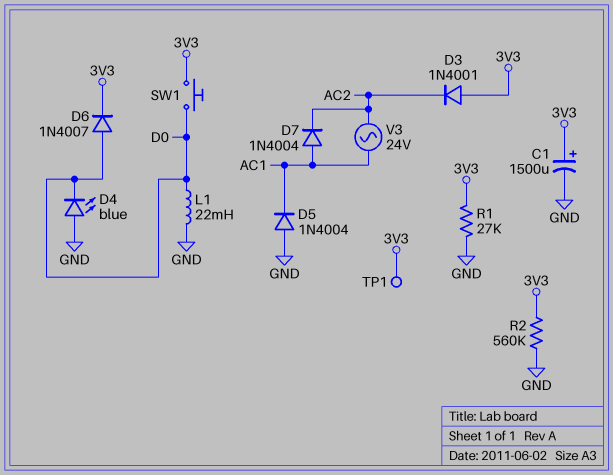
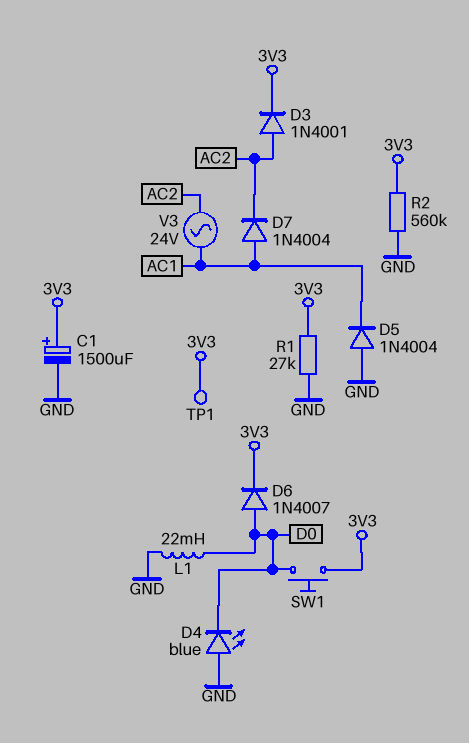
D3: diode 1N4001 (A 3V3, K AC2) -> diode 1N4001 (A AC2, K 3V3)

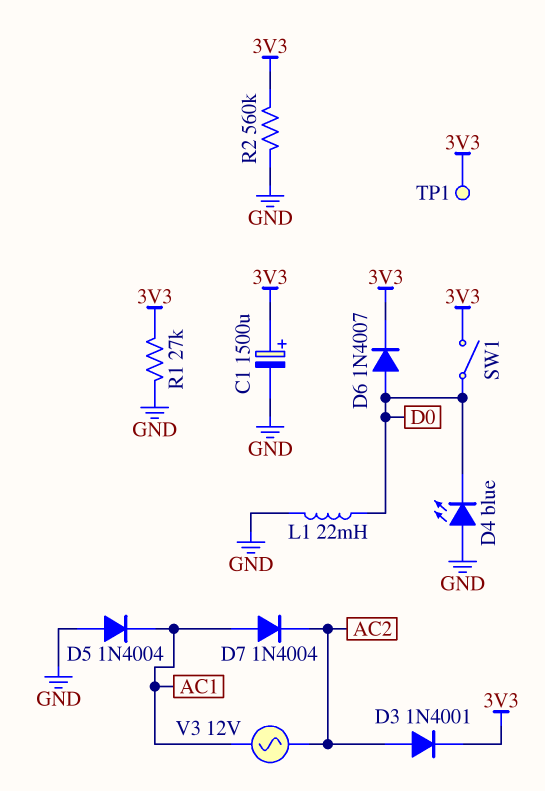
SW1: button (3V3, D0) -> switch (3V3, D0)
V3: AC 24V (AC1, AC2) -> AC 12V (AC1, AC2)

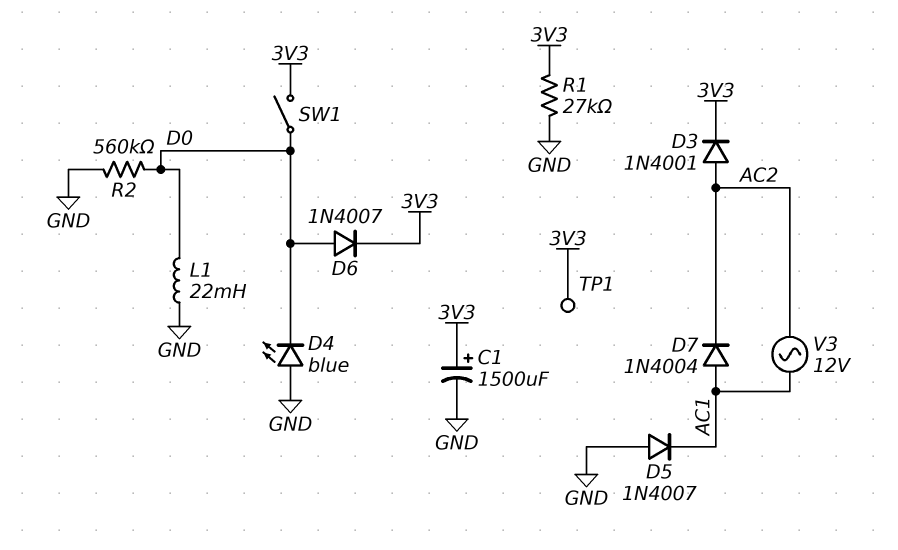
D5: diode 1N4004 (A GND, K AC1) -> diode 1N4007 (A GND, K AC1)
R2: 560k (3V3, GND) -> 560k (D0, GND)

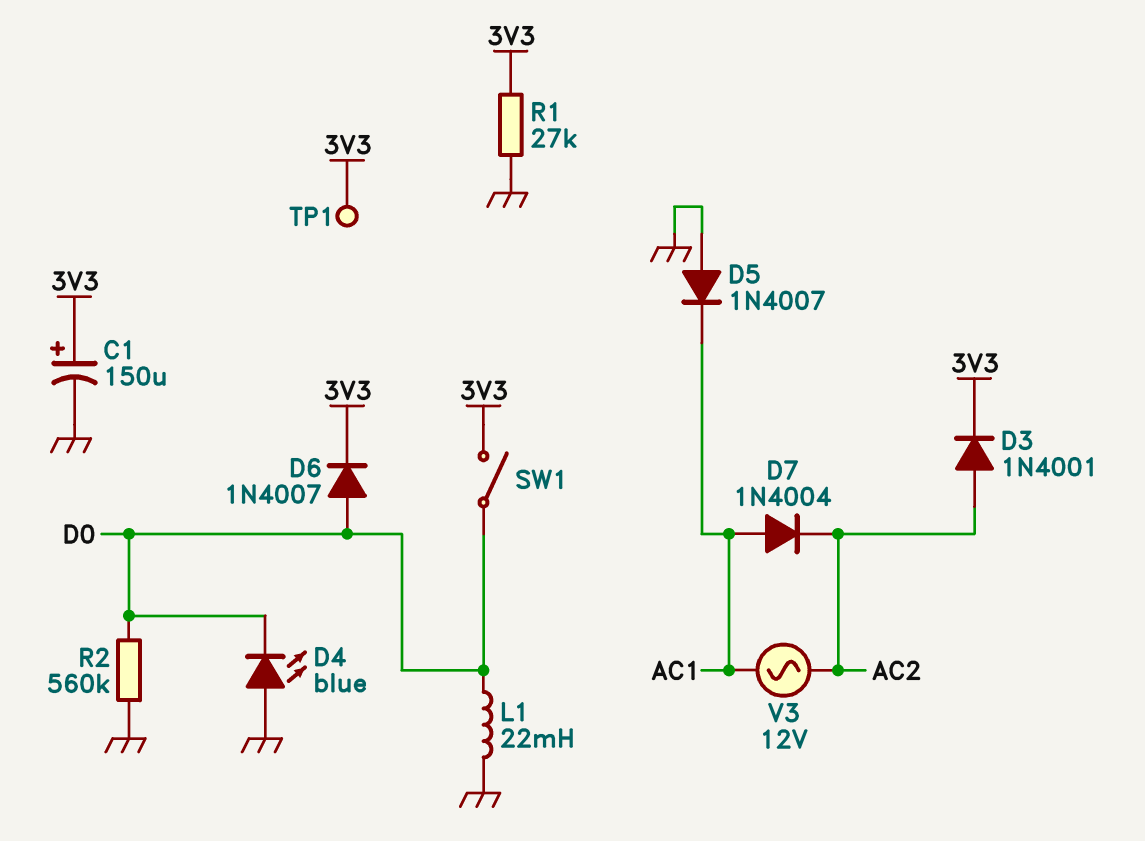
C1: 1500uF (plus 3V3, minus GND) -> 150uF (plus 3V3, minus GND)

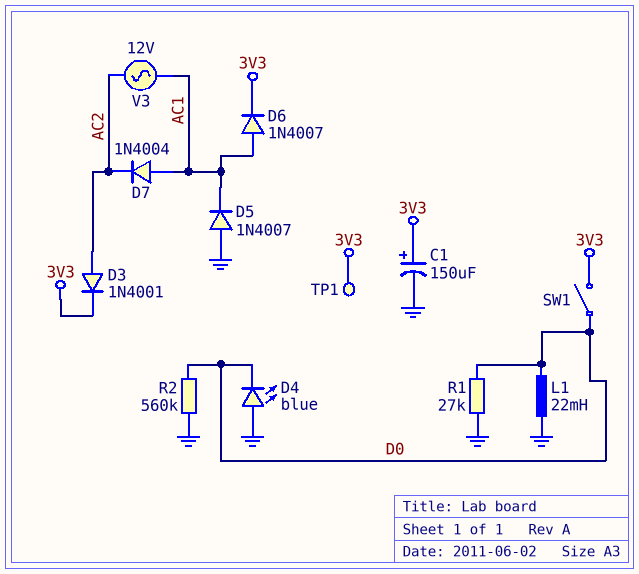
D6: diode 1N4007 (A D0, K 3V3) -> diode 1N4007 (A AC1, K 3V3)
R1: 27k (3V3, GND) -> 27k (D0, GND)

